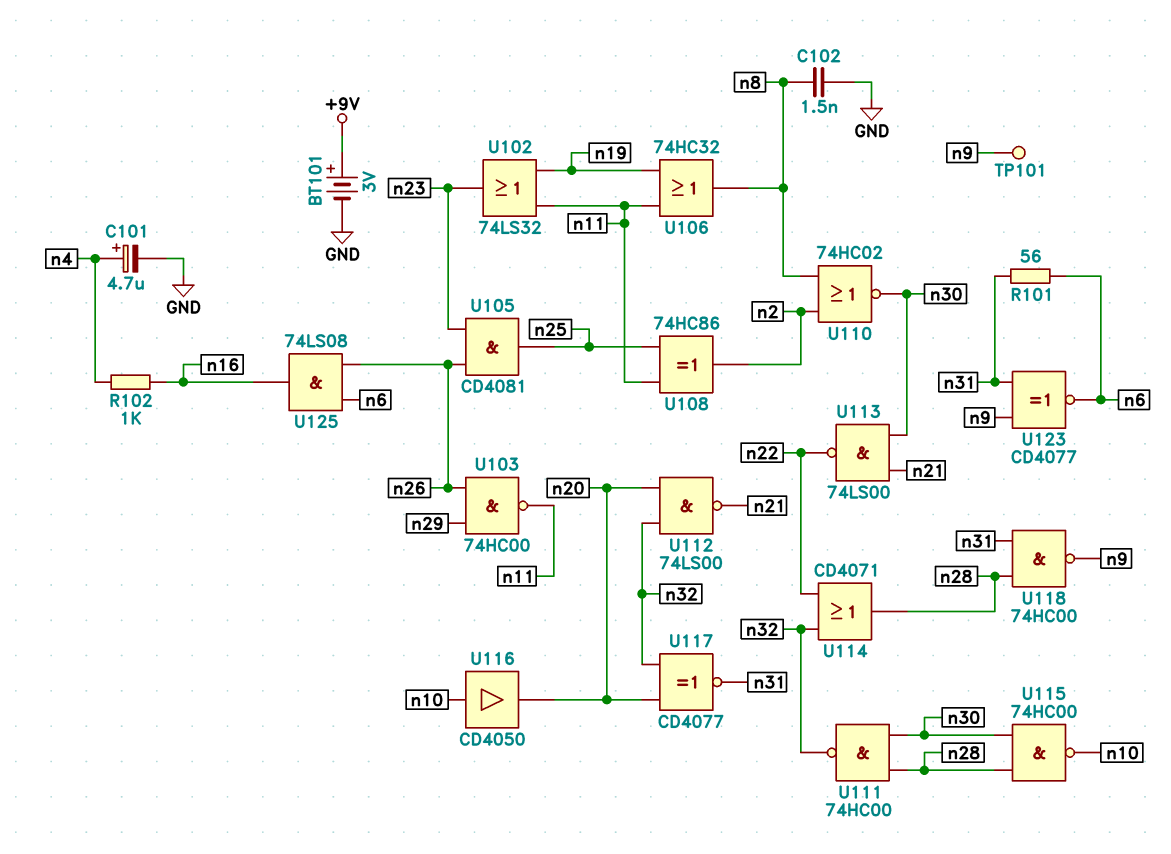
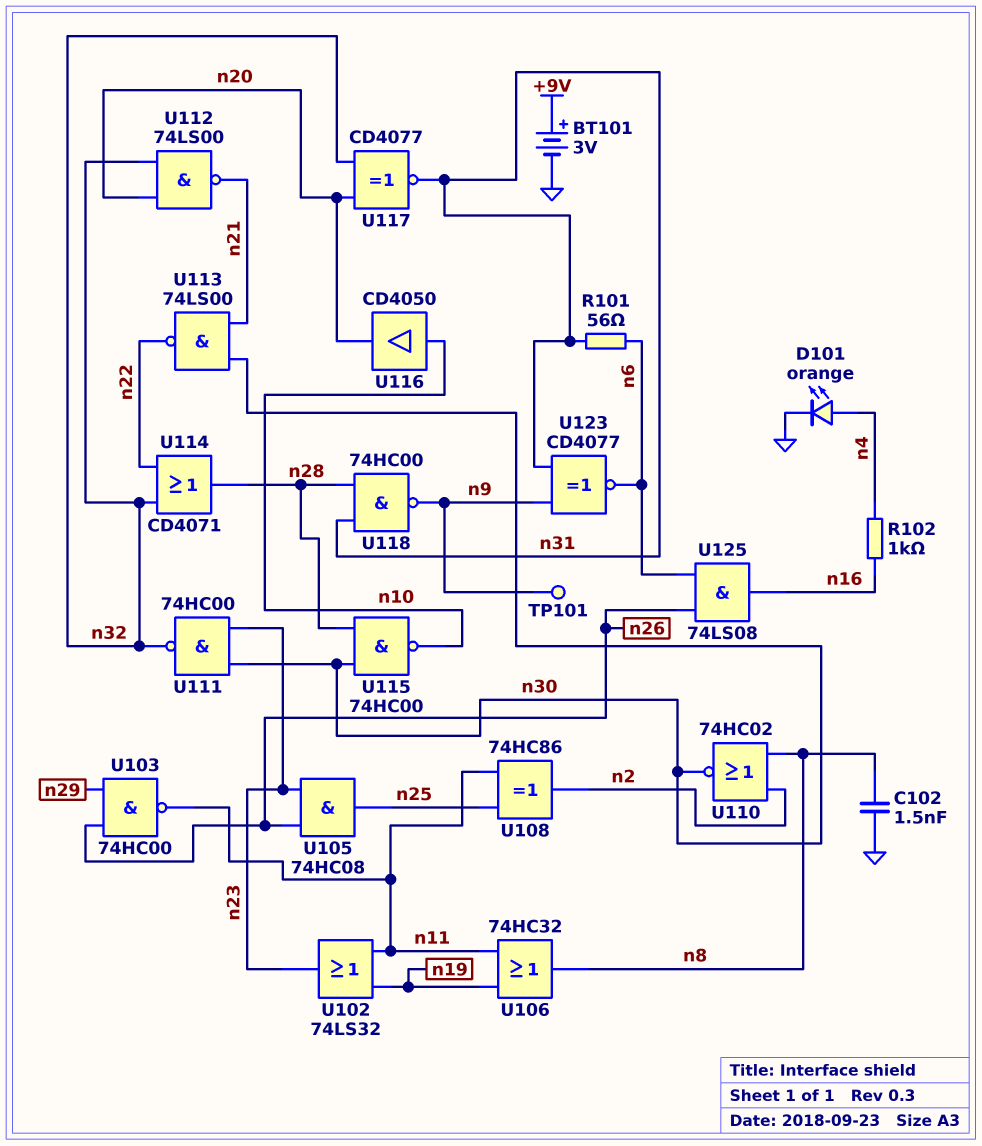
C101: 4.7uF (plus n4, minus GND) -> none
D101: none -> LED orange (A n4, K GND)
U105: AND CD4081 (in n23, in n26, out n25) -> AND 74HC08 (in n23, in n26, out n25)
U111: NAND 74HC00 (in n28, in n30, out n32) -> NAND 74HC00 (in n23, in n30, out n32)

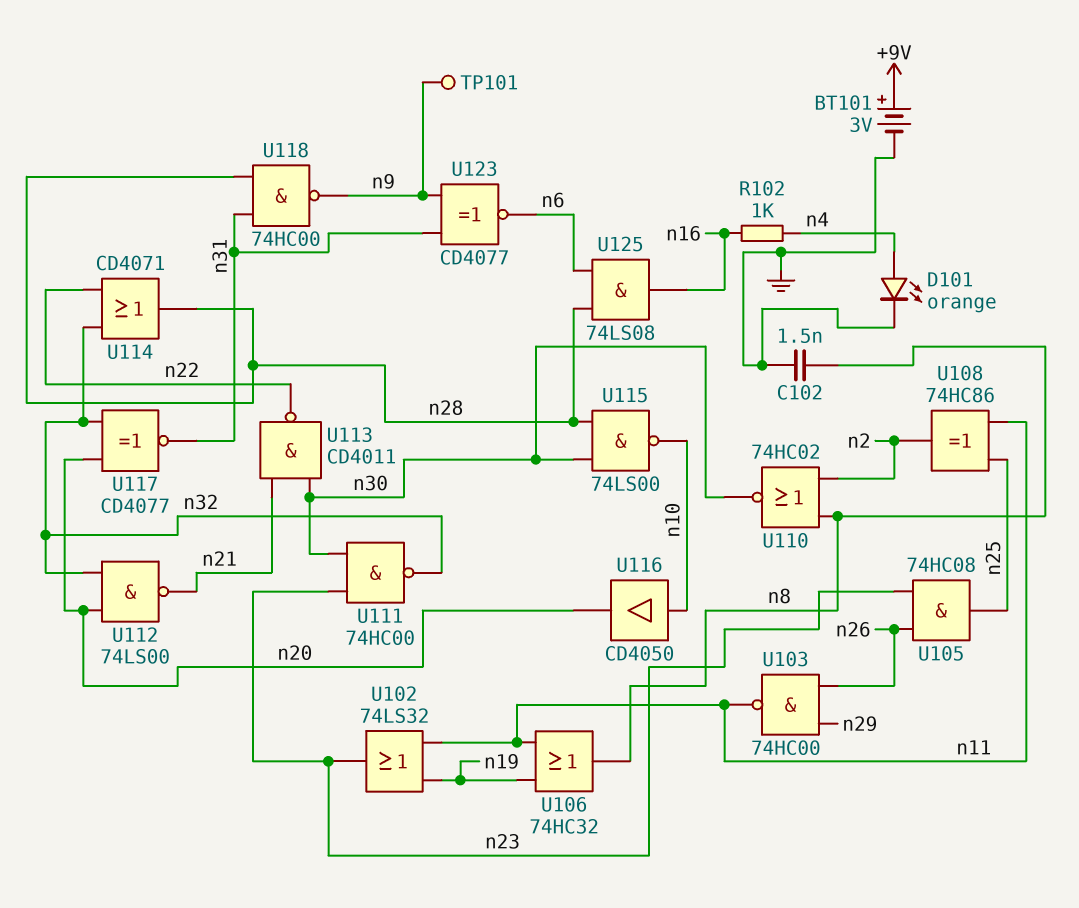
R101: 56 (n6, n31) -> none
U113: NAND 74LS00 (in n21, in n30, out n22) -> NAND CD4011 (in n21, in n30, out n22)
U115: NAND 74HC00 (in n28, in n30, out n10) -> NAND 74LS00 (in n28, in n30, out n10)
U125: AND 74LS08 (in n6, in n26, out n16) -> AND 74LS08 (in n6, in n28, out n16)

